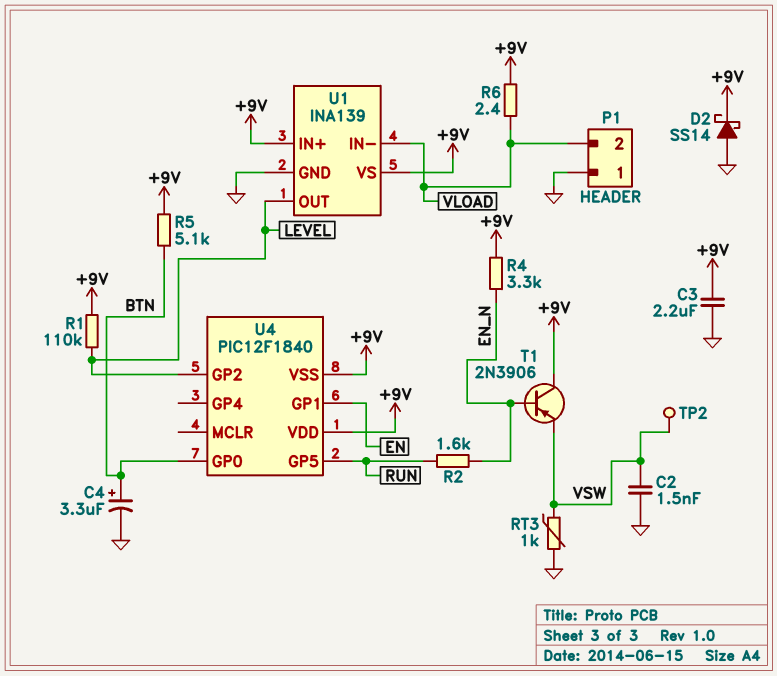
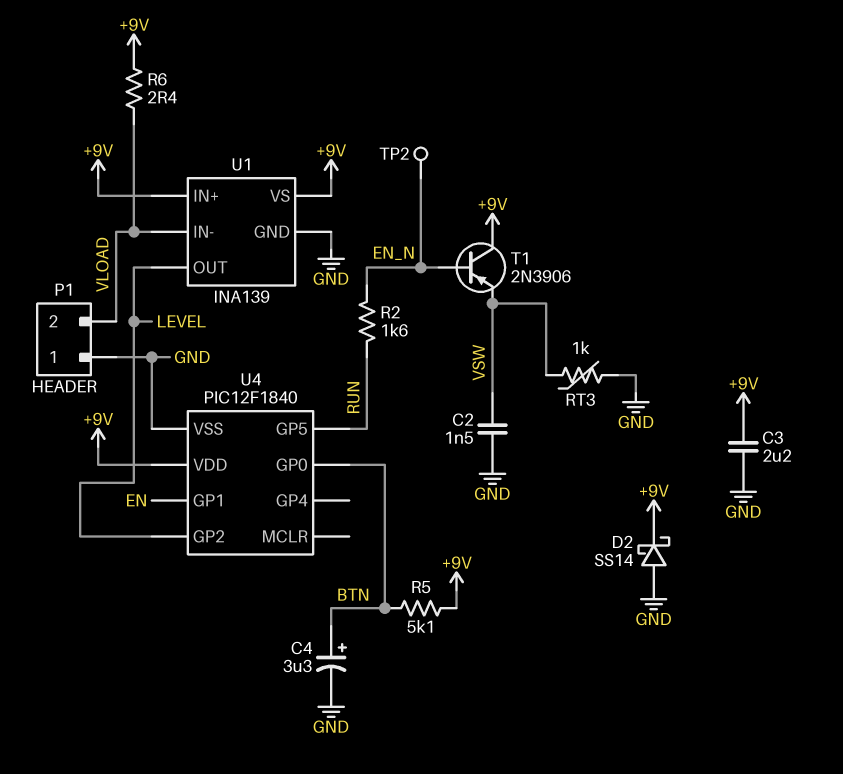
R1: 110k (+9V, LEVEL) -> none
R4: 3.3k (+9V, EN_N) -> none
TP2: test point (VSW) -> test point (EN_N)
U4 pin VSS: +9V -> GND

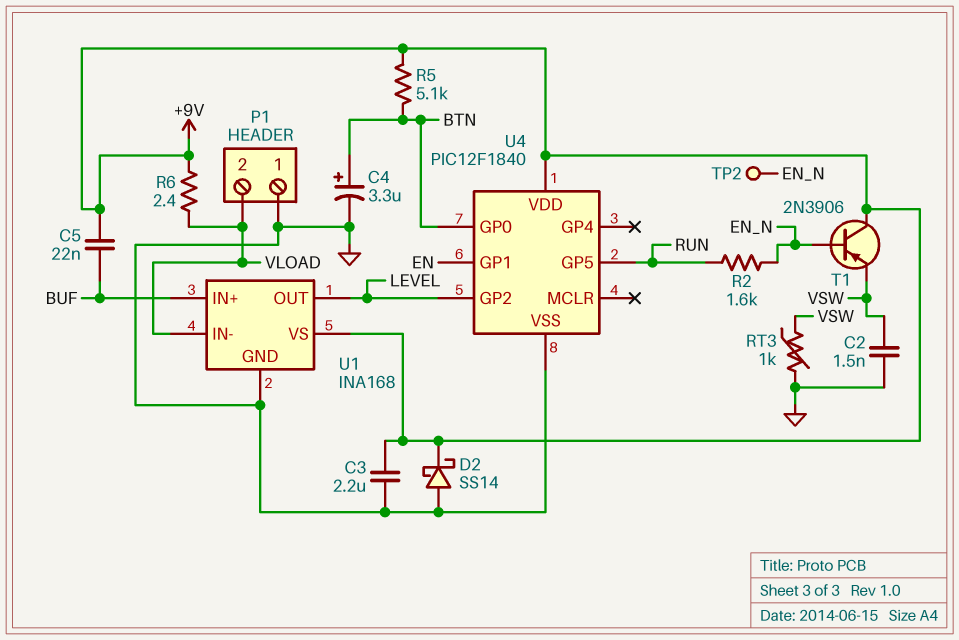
C5: none -> 22nF (+9V, BUF)
U1: INA139 -> INA168
U1 pin IN+: +9V -> BUF

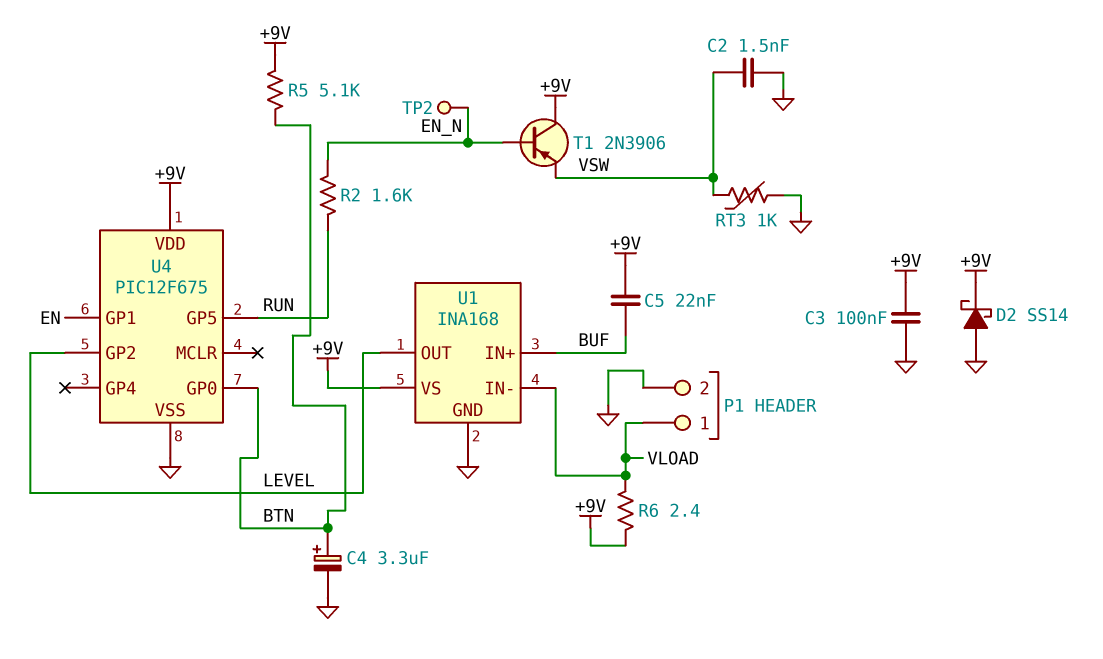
C3: 2.2uF (+9V, GND) -> 100nF (+9V, GND)
P1 pin 1: GND -> VLOAD
P1 pin 2: VLOAD -> GND
U4: PIC12F1840 -> PIC12F675

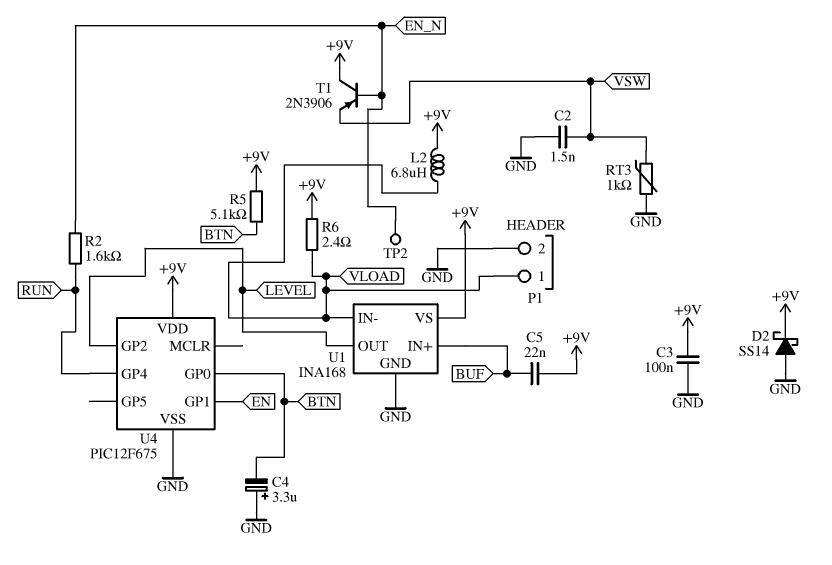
C4: 3.3uF (plus BTN, minus GND) -> 3.3uF (plus GND, minus BTN)
L2: none -> 6.8uH (+9V, VLOAD)
U4 pin GP4: none -> RUN
U4 pin GP5: RUN -> none

